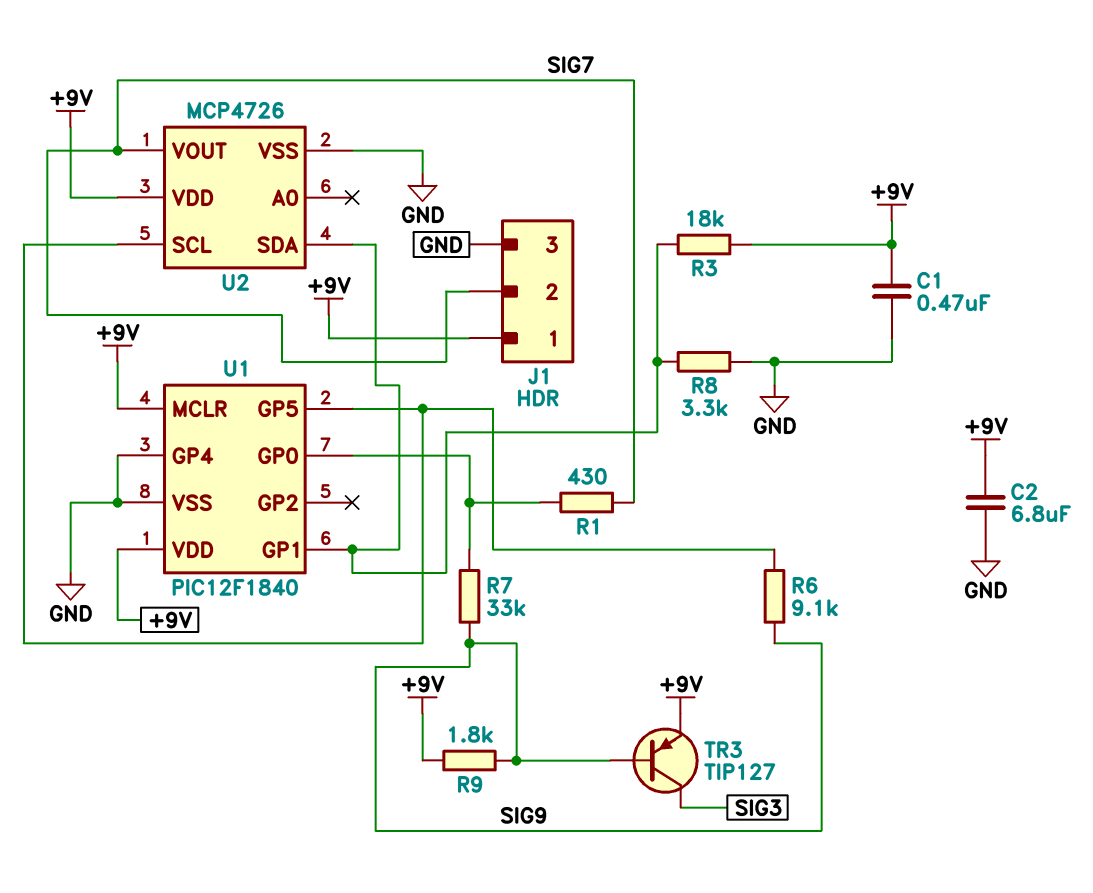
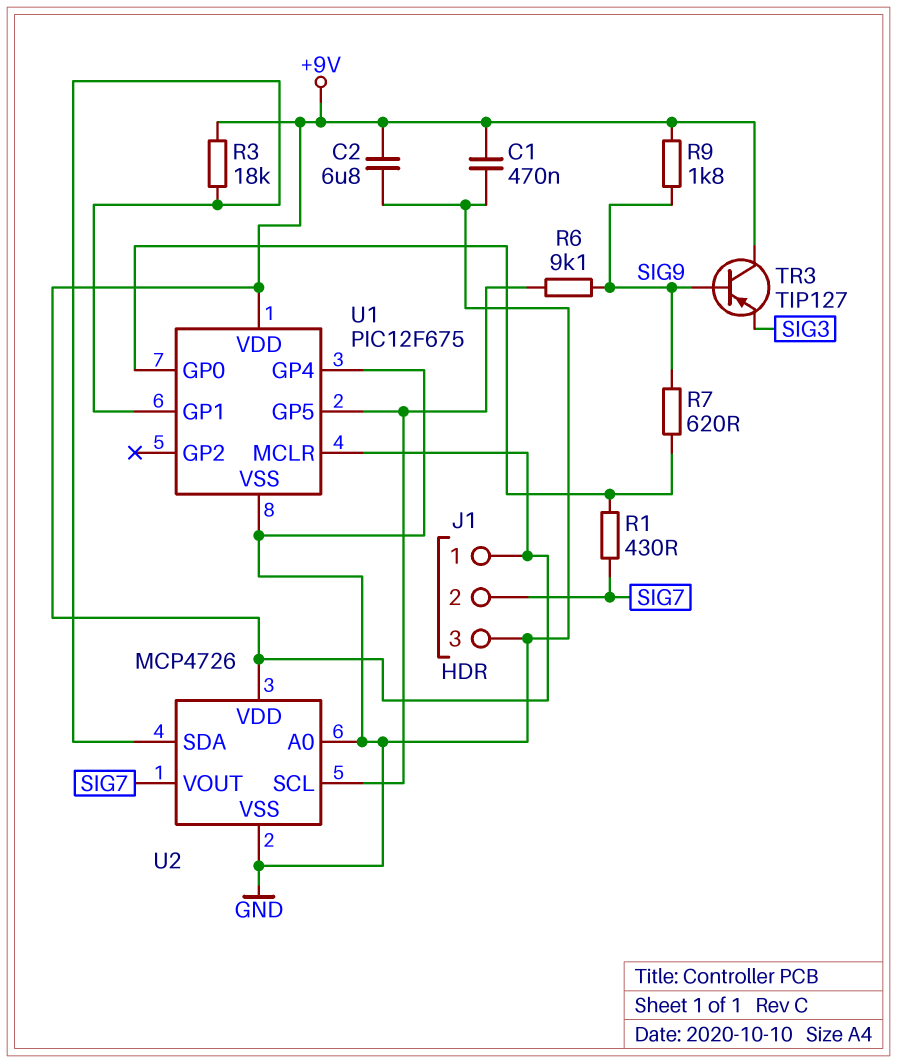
R7: 33k (SIG9, U1/GP0) -> 620 (SIG9, U1/GP0)
R8: 3.3k (GND, U1/GP1) -> none
TR3: PNP TIP127 (B SIG9, C SIG3, E +9V) -> PNP TIP127 (B SIG9, C +9V, E SIG3)
U1: PIC12F1840 -> PIC12F675
U2 pin A0: none -> GND

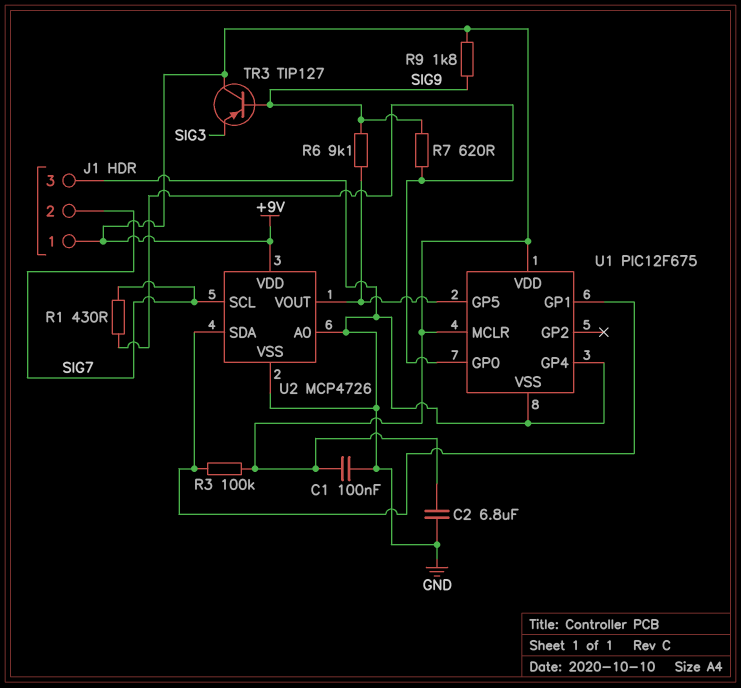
C1: 470nF (+9V, GND) -> 100nF (+9V, GND)
R3: 18k (+9V, U1/GP1) -> 100k (+9V, U1/GP1)
U2 pin SCL: U1/GP5 -> SIG7
U2 pin VOUT: SIG7 -> U1/GP5

